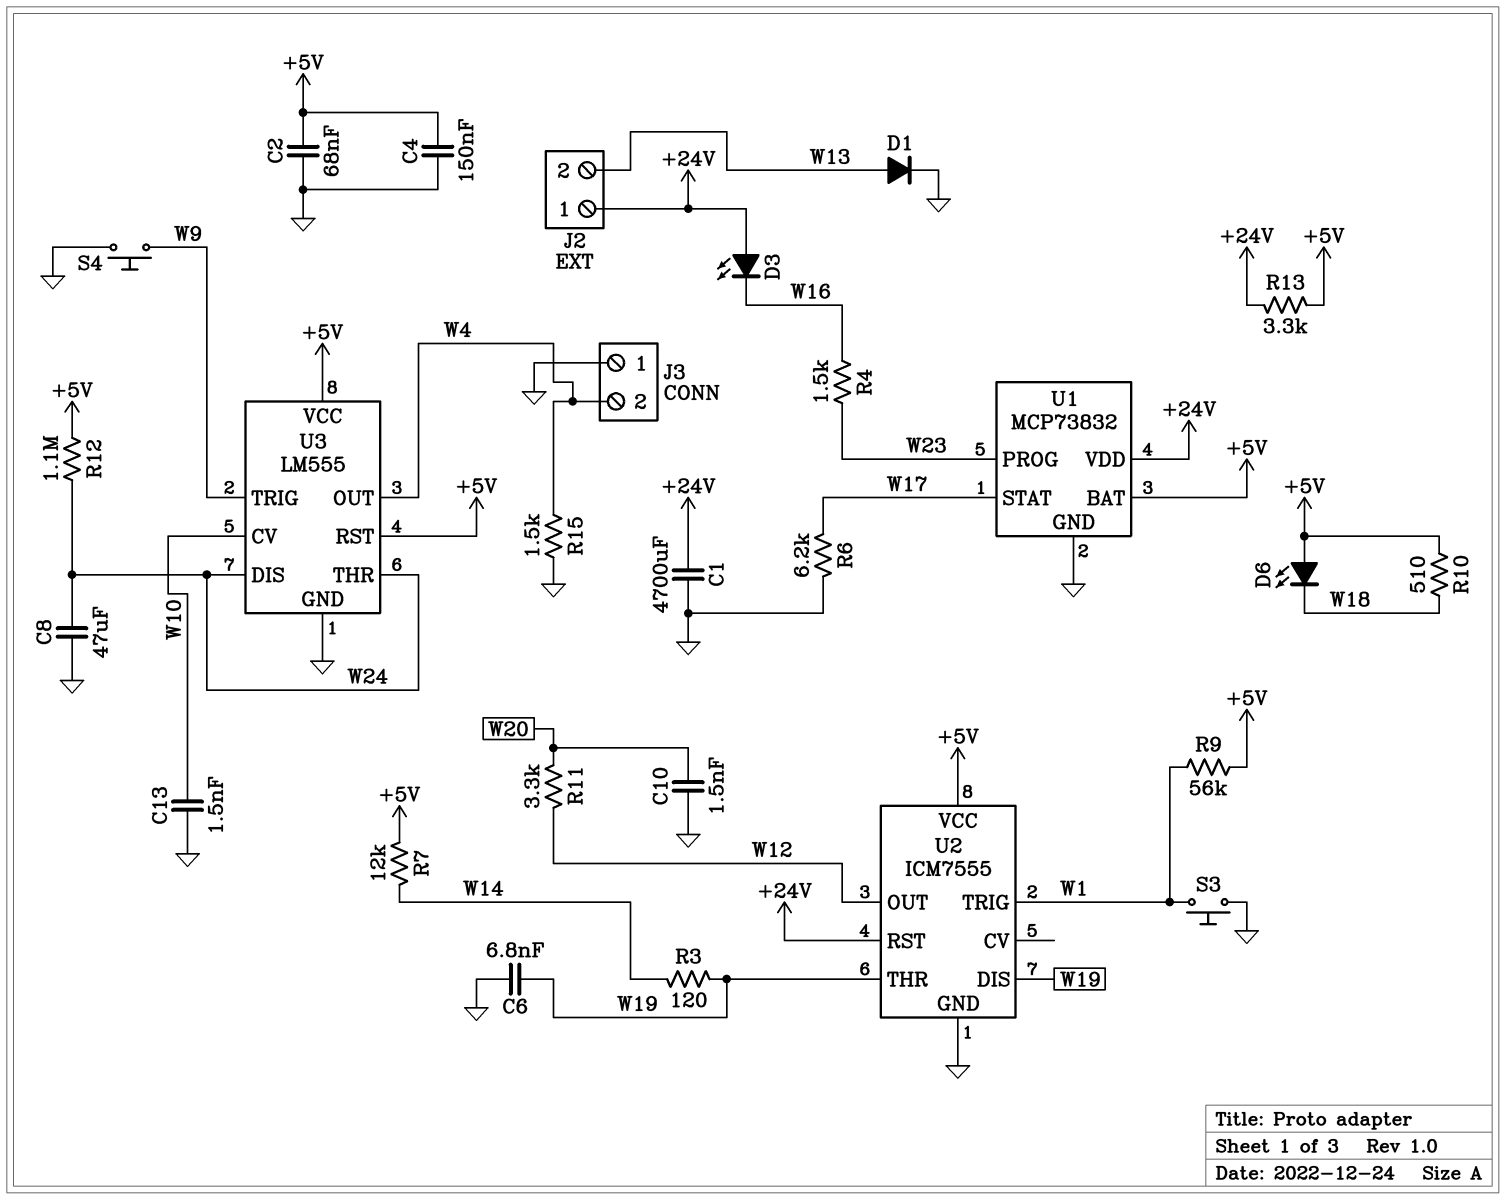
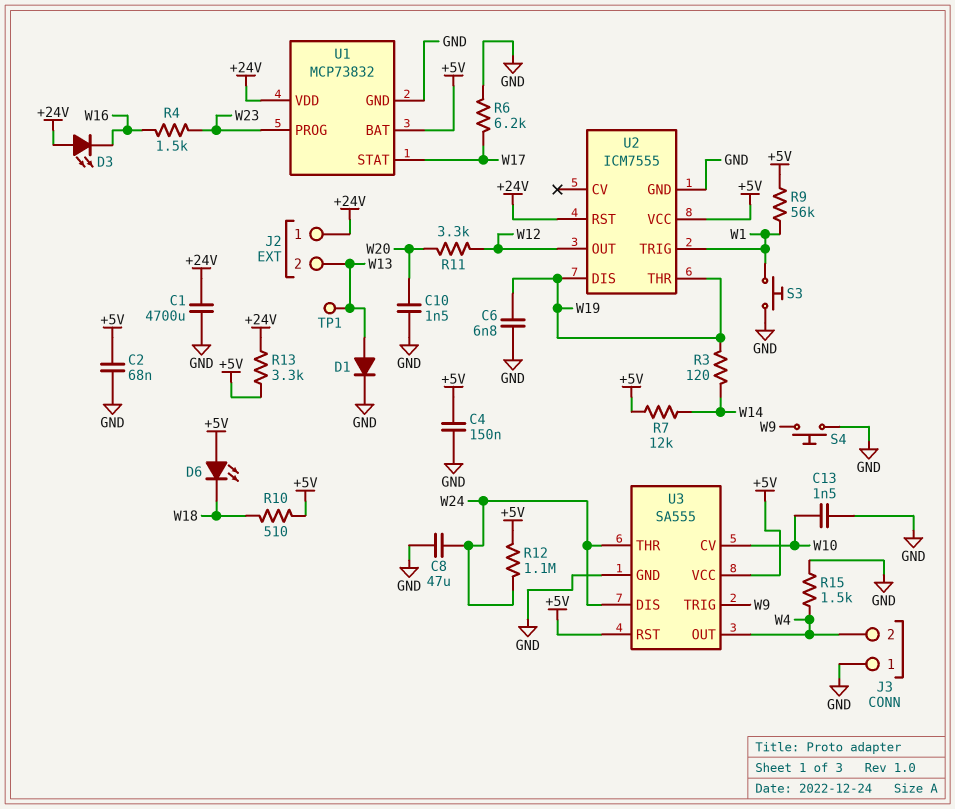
TP1: none -> test point (W13)
U3: LM555 -> SA555

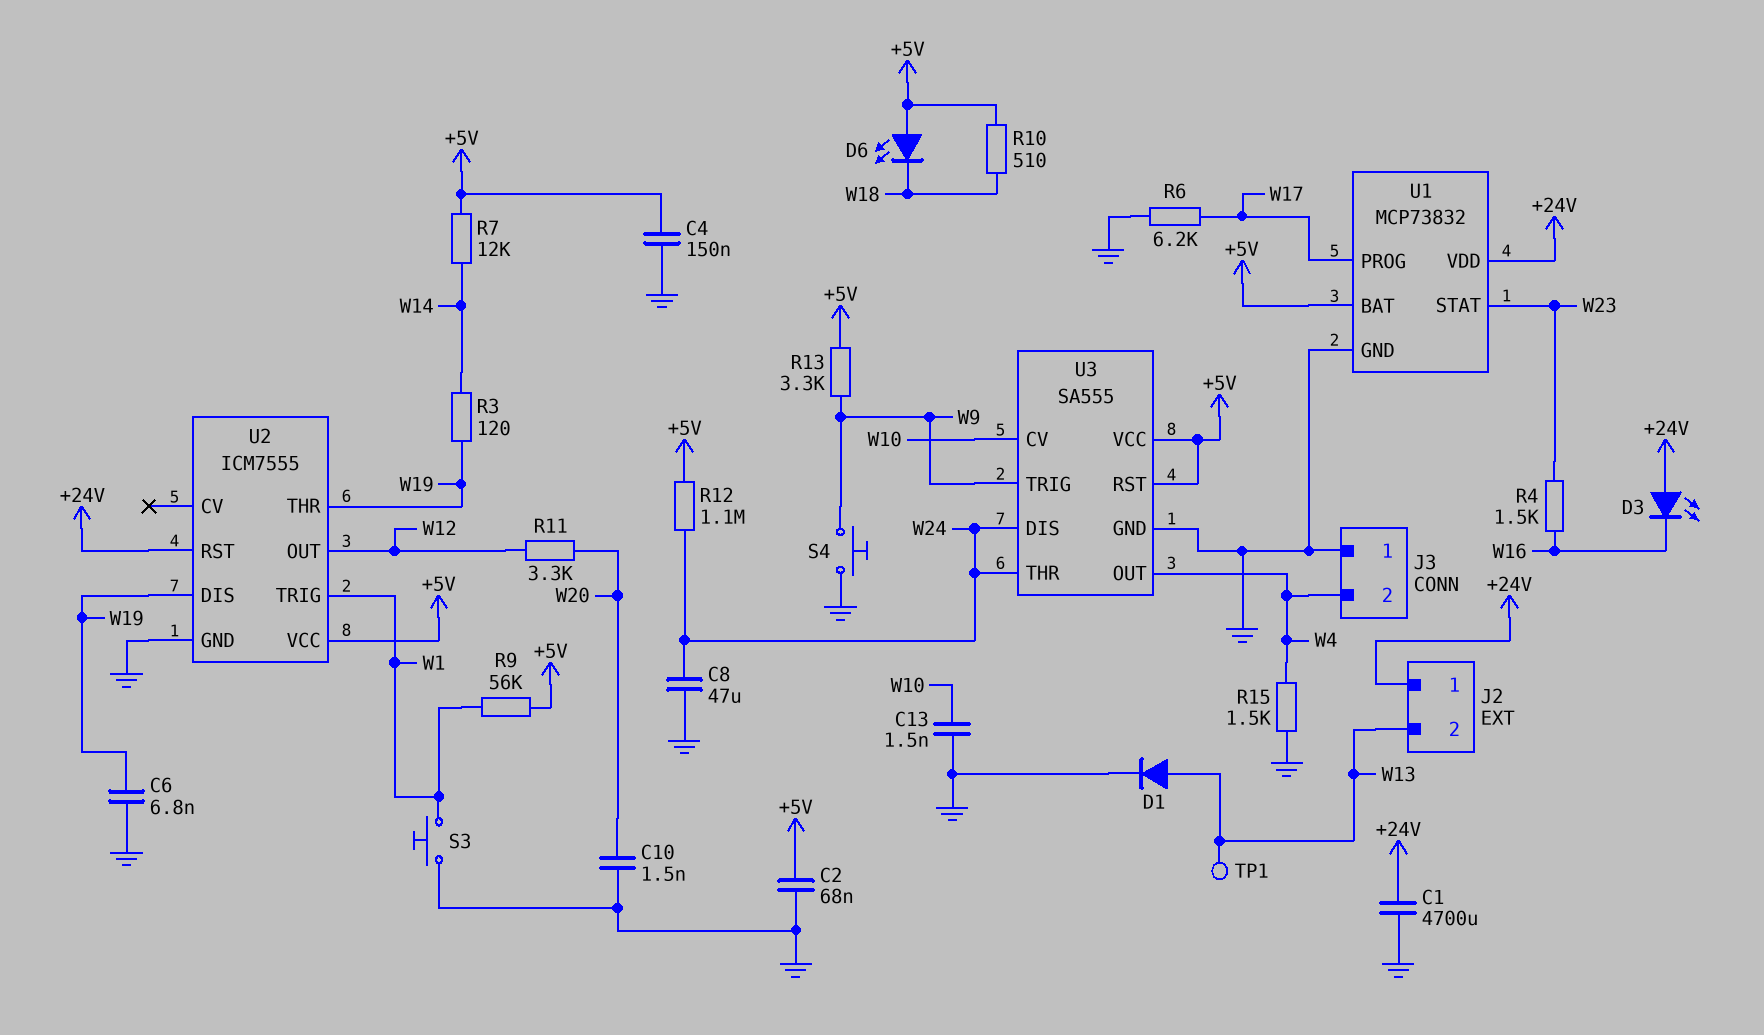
R13: 3.3k (+5V, +24V) -> 3.3k (+5V, W9)
U1 pin PROG: W23 -> W17
U1 pin STAT: W17 -> W23

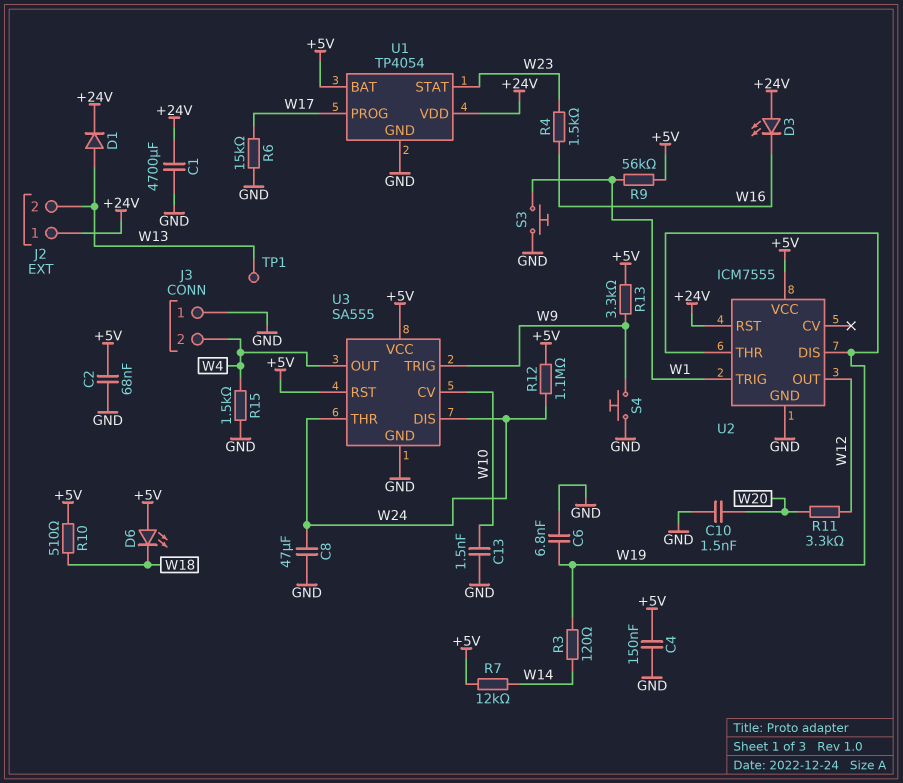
D1: diode (A W13, K GND) -> diode (A W13, K +24V)
R6: 6.2k (GND, W17) -> 15k (GND, W17)
U1: MCP73832 -> TP4054

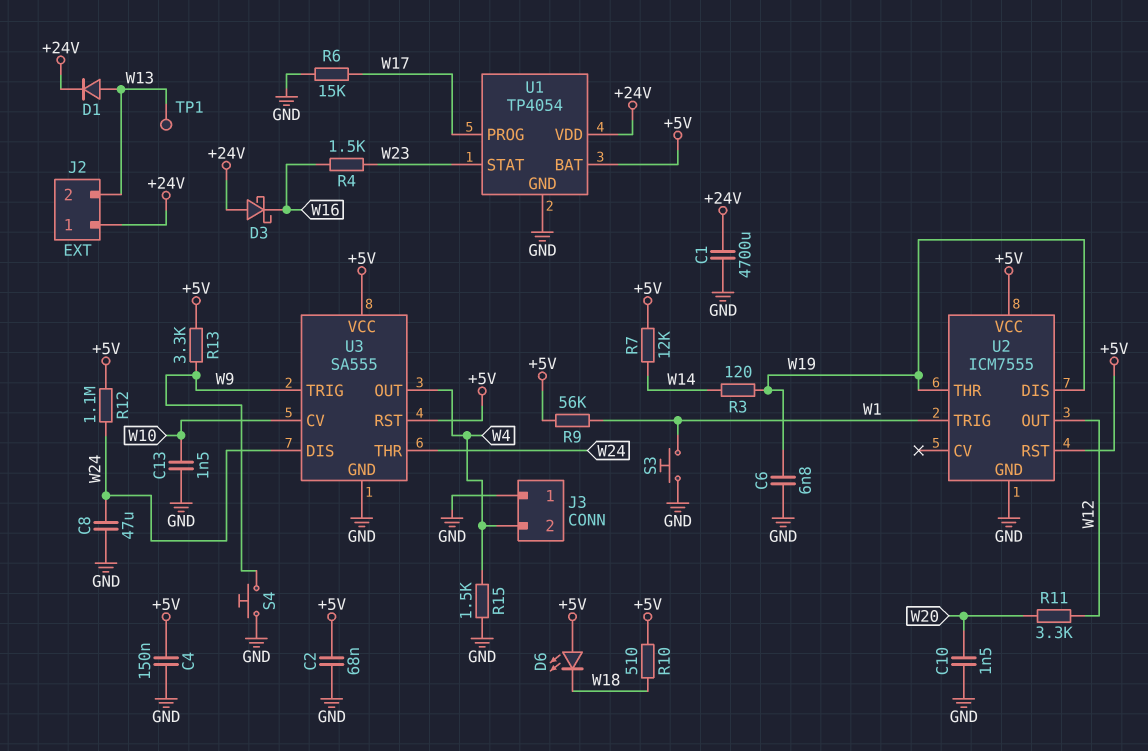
D3: LED (A +24V, K W16) -> schottky (A +24V, K W16)
U2 pin RST: +24V -> +5V

